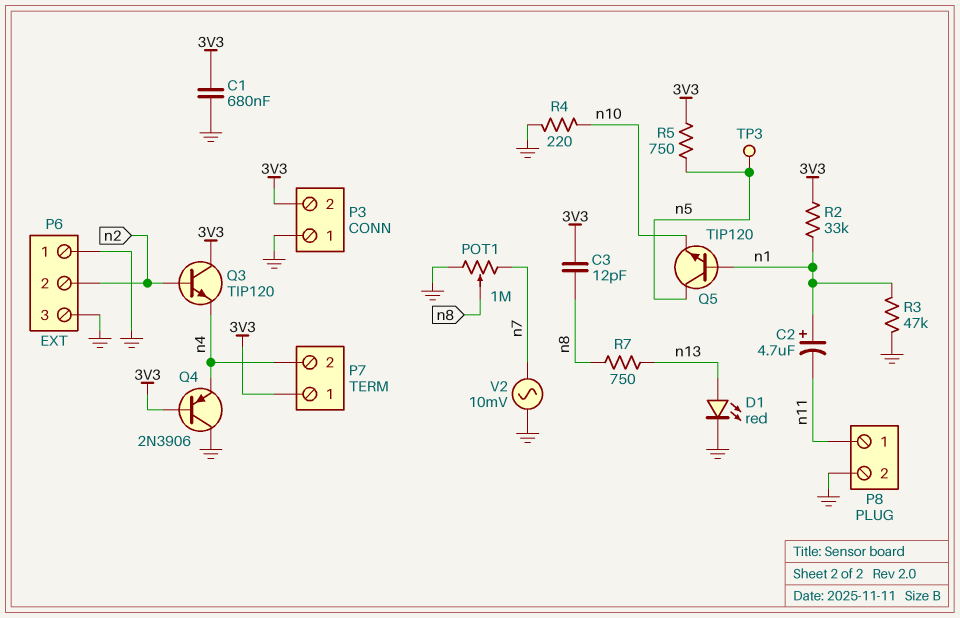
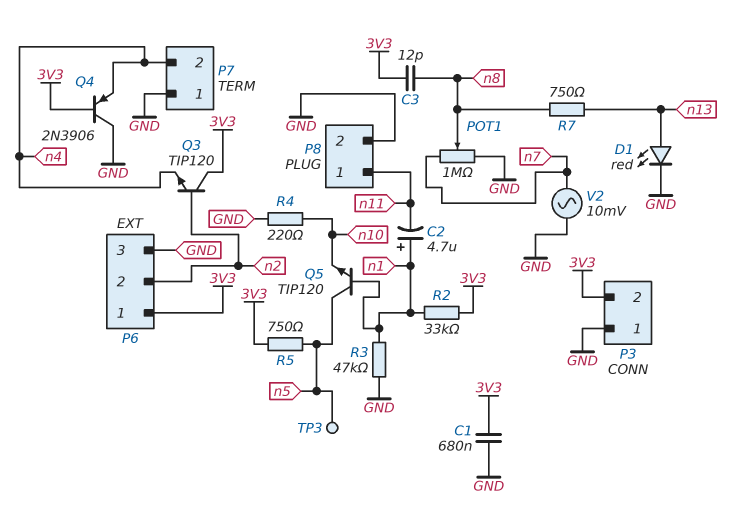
P6 pin 1: GND -> 3V3
P7 pin 1: 3V3 -> GND

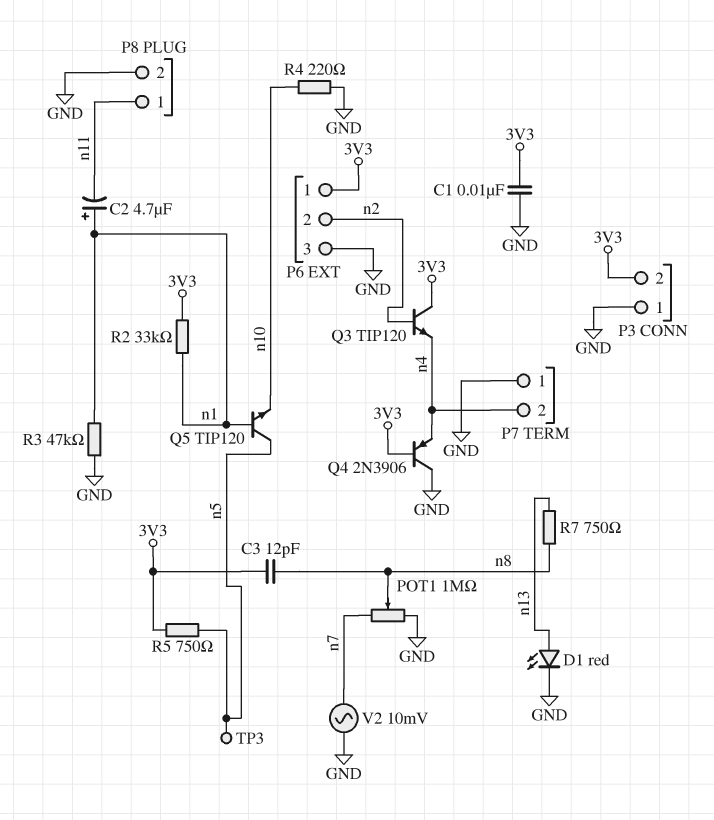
C1: 680nF (3V3, GND) -> 10nF (3V3, GND)

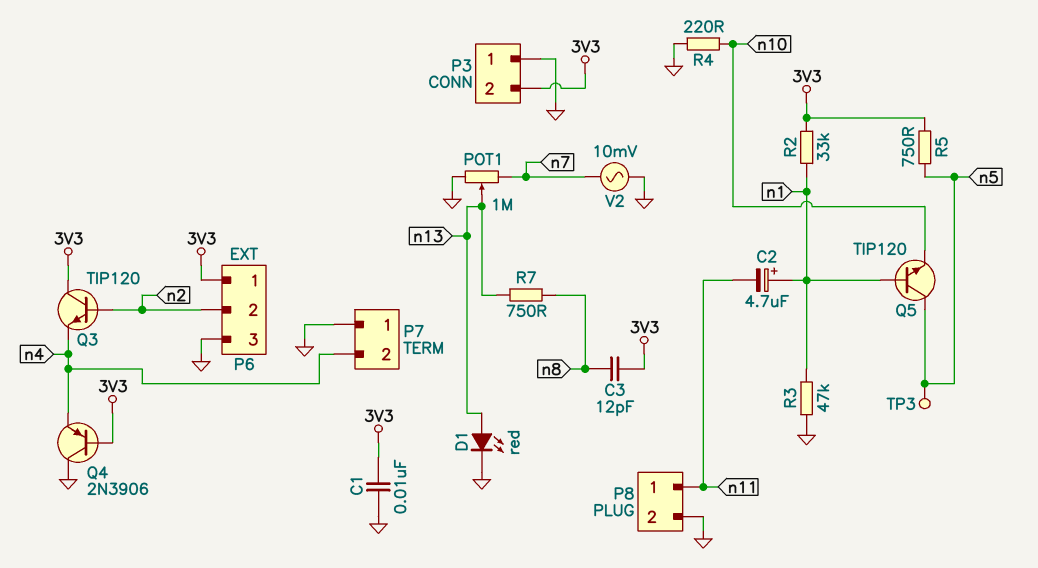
POT1: 1M (GND, n7, wiper n8) -> 1M (GND, n7, wiper n13)

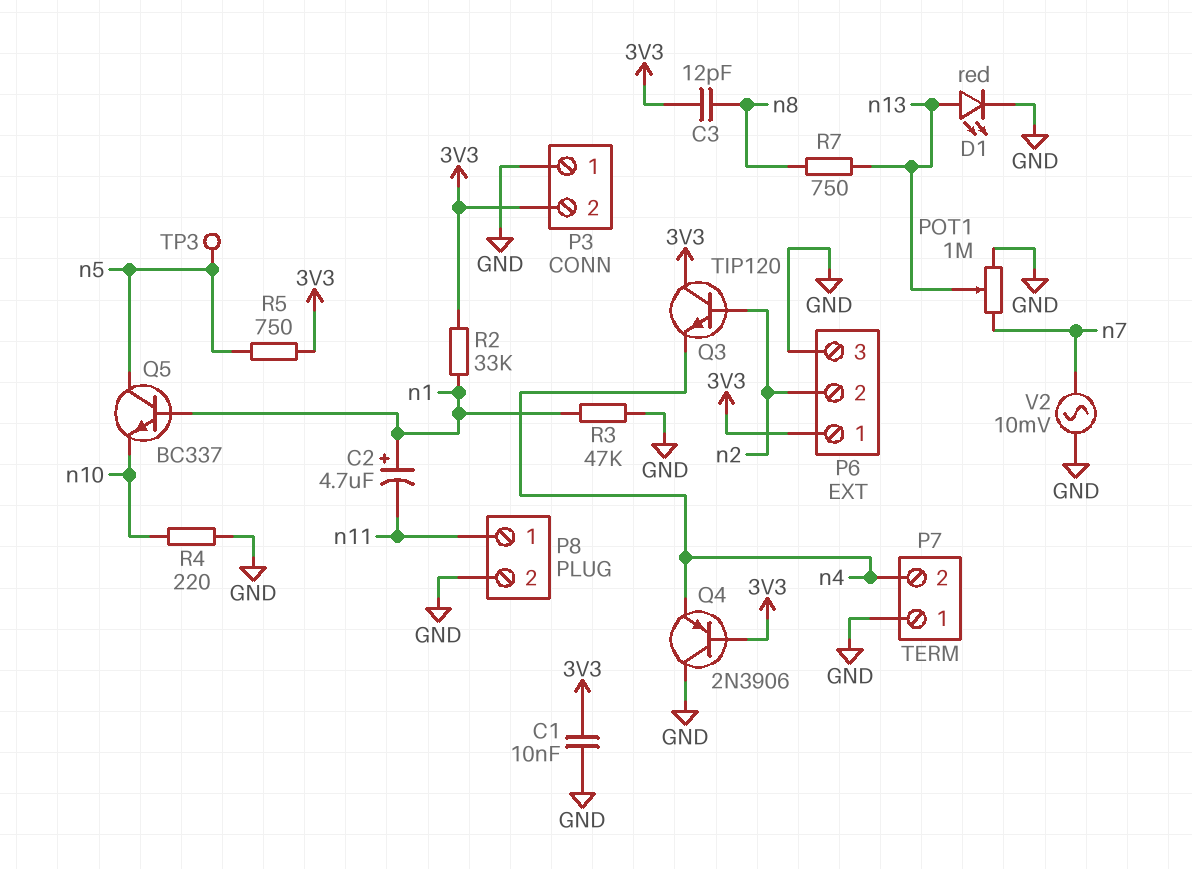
Q5: NPN TIP120 (B n1, C n5, E n10) -> NPN BC337 (B n1, C n5, E n10)

